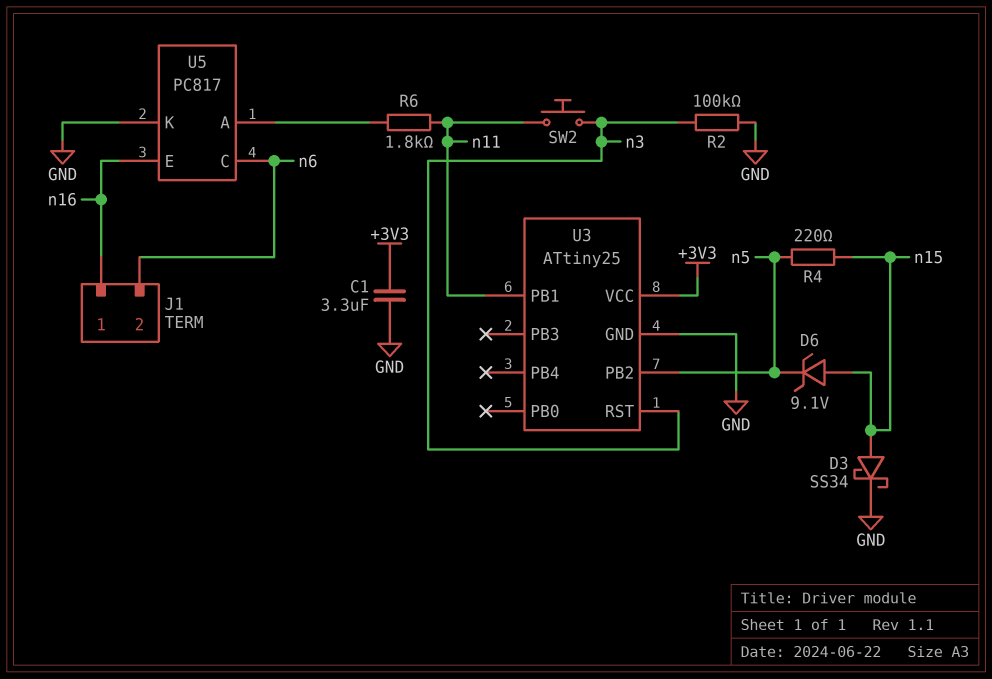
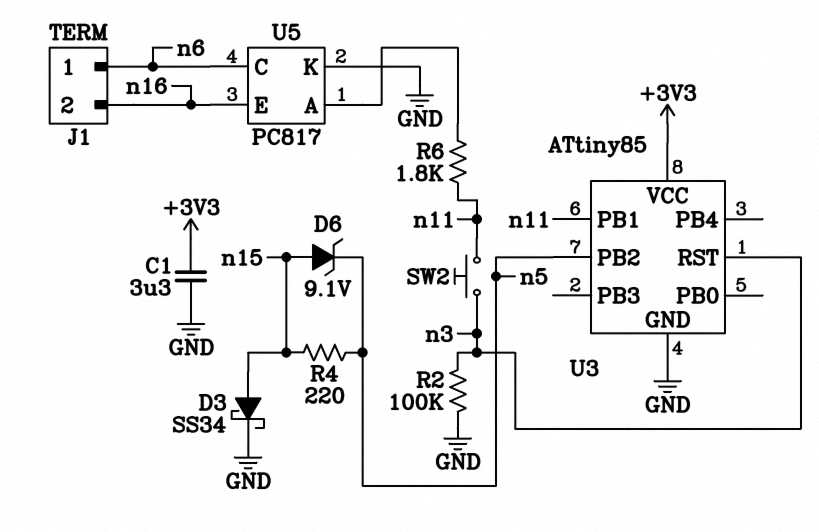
J1 pin 1: n16 -> n6
J1 pin 2: n6 -> n16
U3: ATtiny25 -> ATtiny85

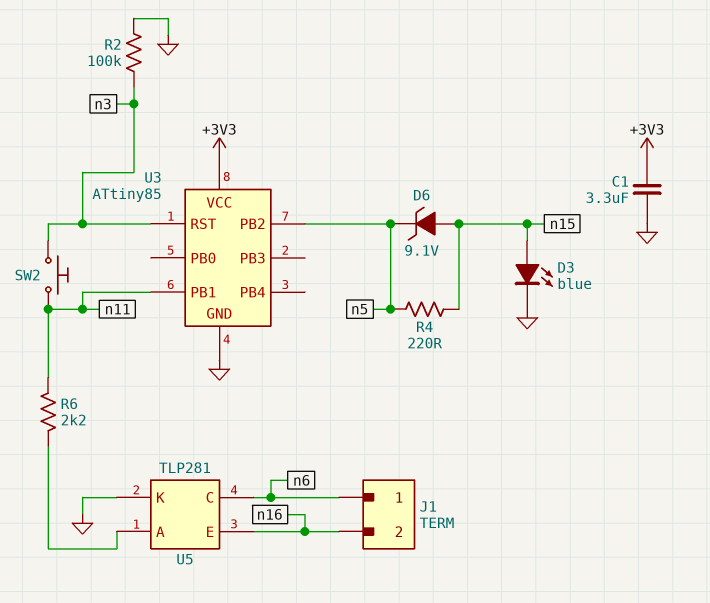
D3: schottky SS34 (A n15, K GND) -> LED blue (A n15, K GND)
R6: 1.8k (U5/A, n11) -> 2.2k (U5/A, n11)
U5: PC817 -> TLP281

